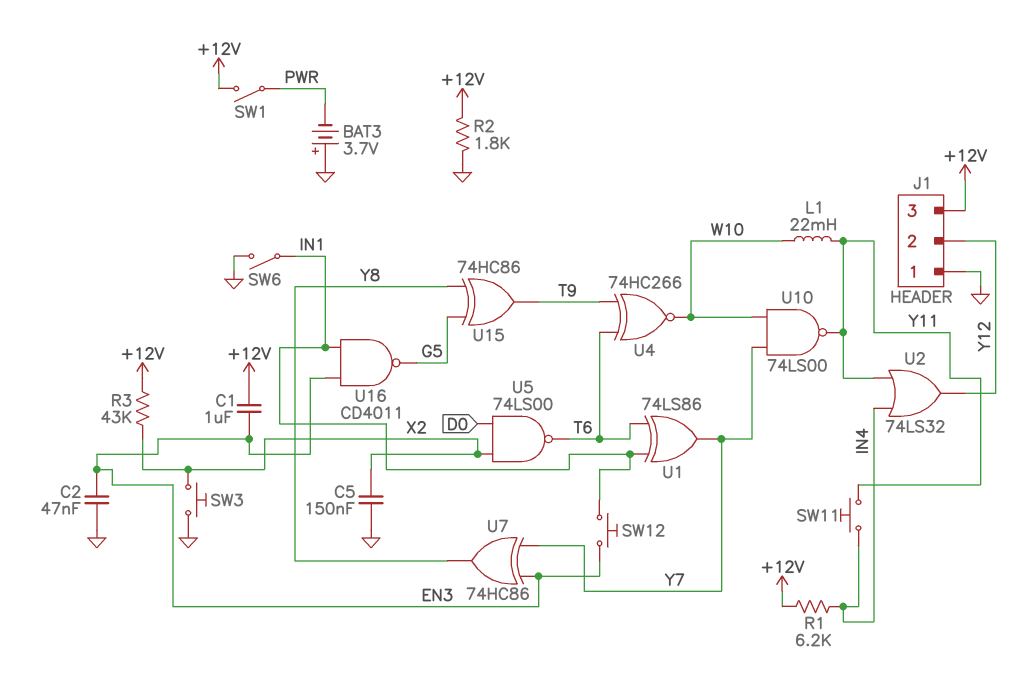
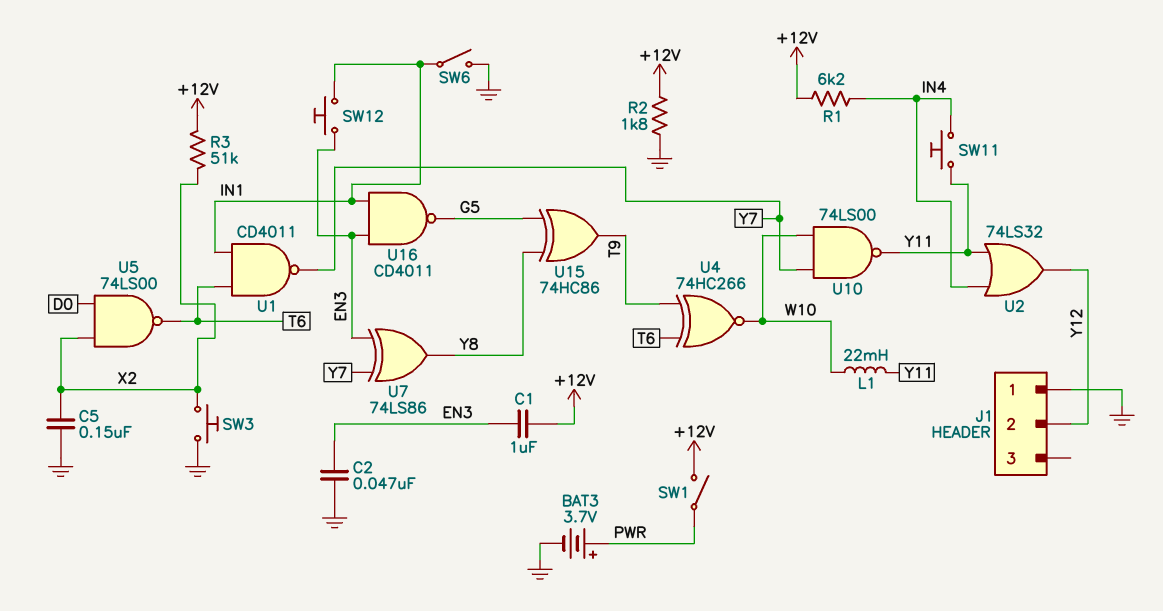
BAT3: 3.7V (plus GND, minus PWR) -> 3.7V (plus PWR, minus GND)
J1 pin 3: +12V -> none
R3: 43k (+12V, X2) -> 51k (+12V, X2)
U1: XOR 74LS86 (in IN1, in T6, out Y7) -> NAND CD4011 (in IN1, in T6, out Y7)
U7: XOR 74HC86 (in EN3, in Y7, out Y8) -> XOR 74LS86 (in EN3, in Y7, out Y8)

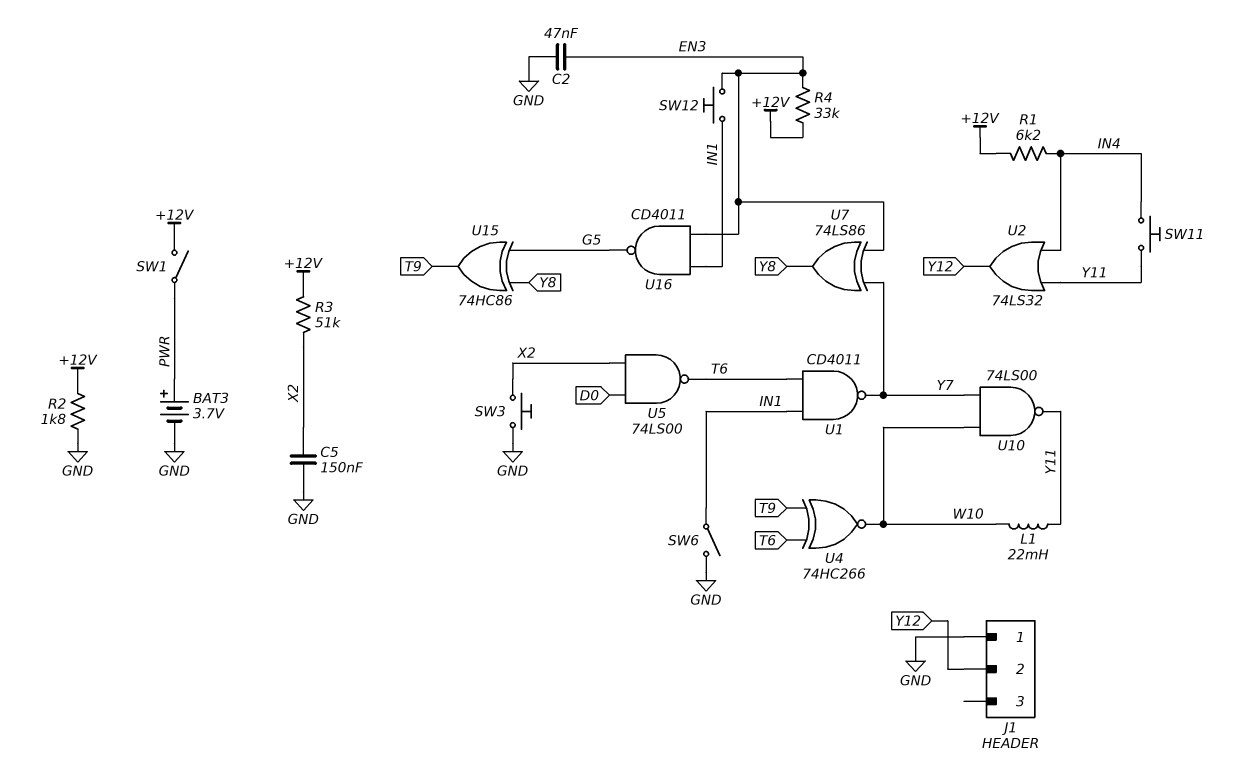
C1: 1uF (+12V, EN3) -> none
R4: none -> 33k (+12V, EN3)

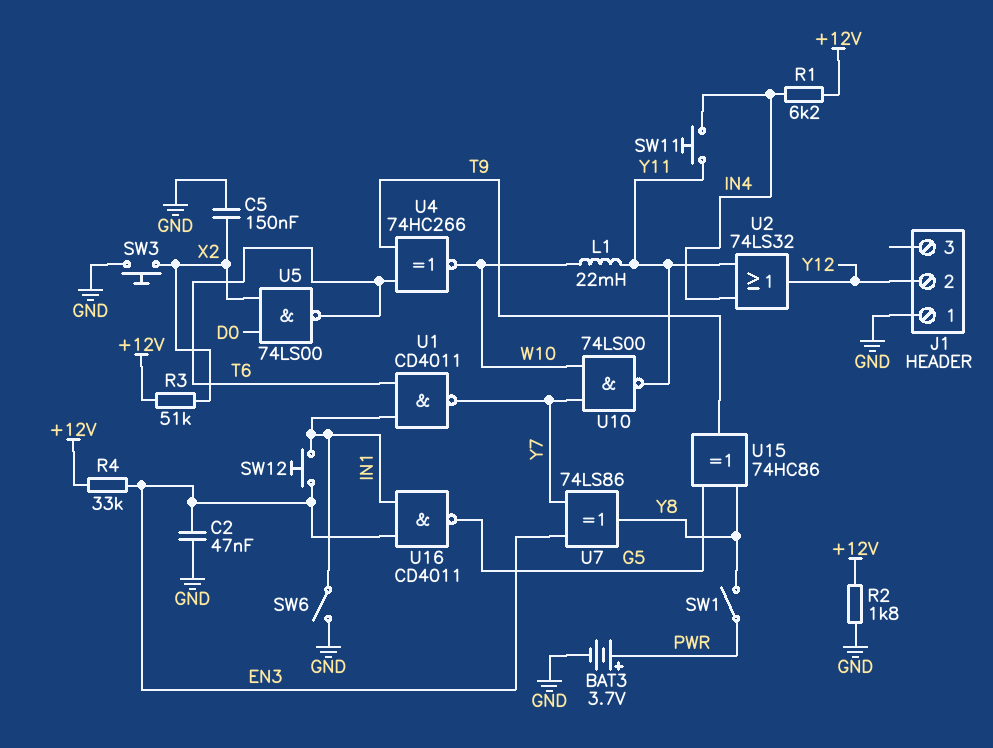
SW1: switch (+12V, PWR) -> switch (PWR, Y8)

